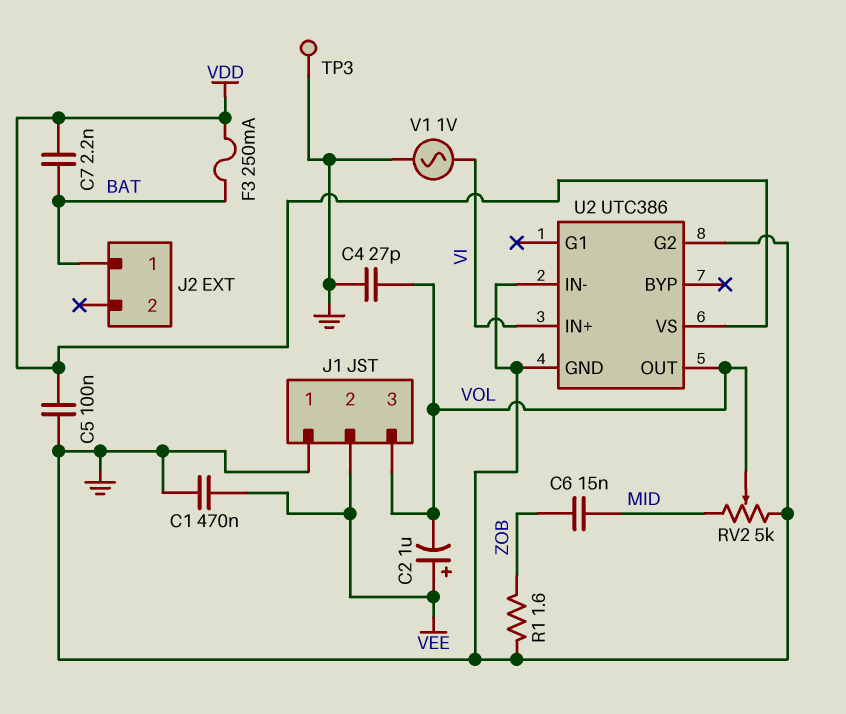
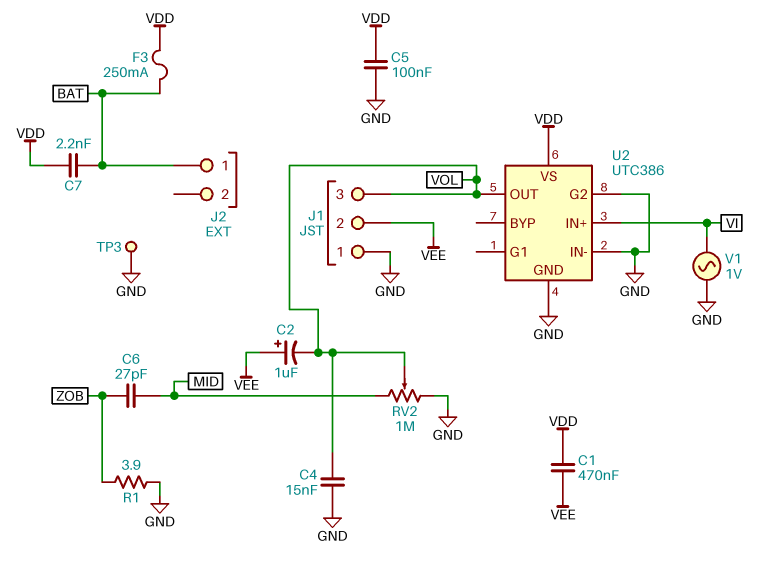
C1: 470nF (GND, VEE) -> 470nF (VDD, VEE)
C4: 27pF (GND, VOL) -> 15nF (GND, VOL)
C6: 15nF (MID, ZOB) -> 27pF (MID, ZOB)
R1: 1.6 (GND, ZOB) -> 3.9 (GND, ZOB)
RV2: 5k (GND, MID, wiper VOL) -> 1M (GND, MID, wiper VOL)

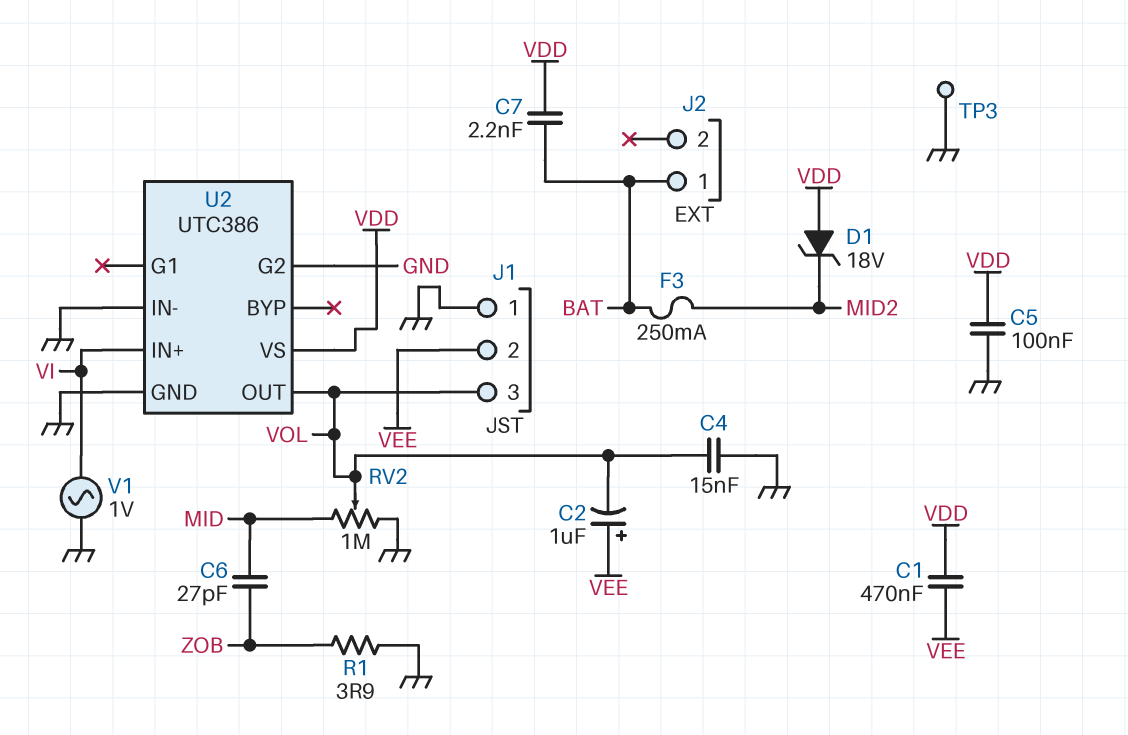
D1: none -> zener 18V (A VDD, K MID2)
F3: 250mA (BAT, VDD) -> 250mA (BAT, MID2)

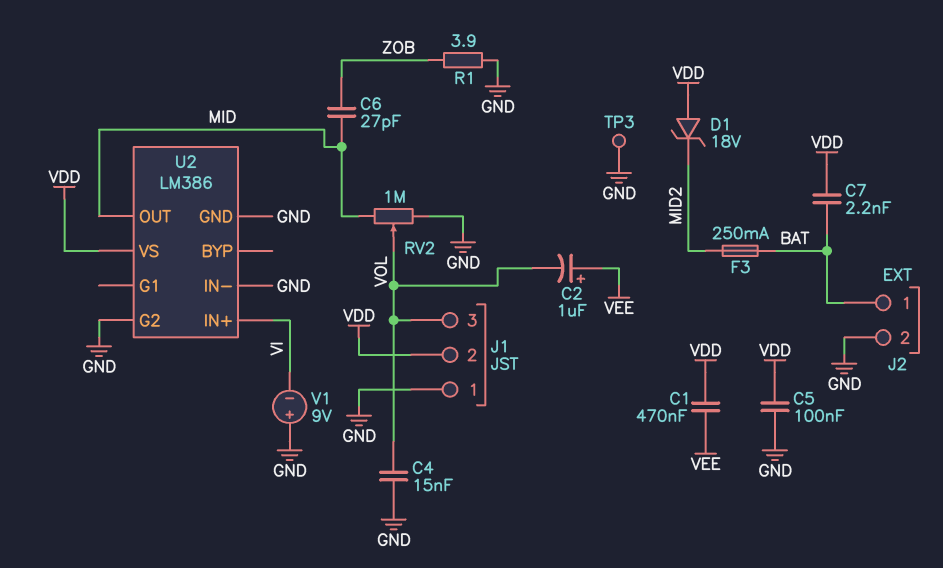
J1 pin 2: VEE -> VDD
J2 pin 2: none -> GND
U2: UTC386 -> LM386
U2 pin OUT: VOL -> MID
V1: AC 1V (GND, VI) -> 9V (plus GND, minus VI)

